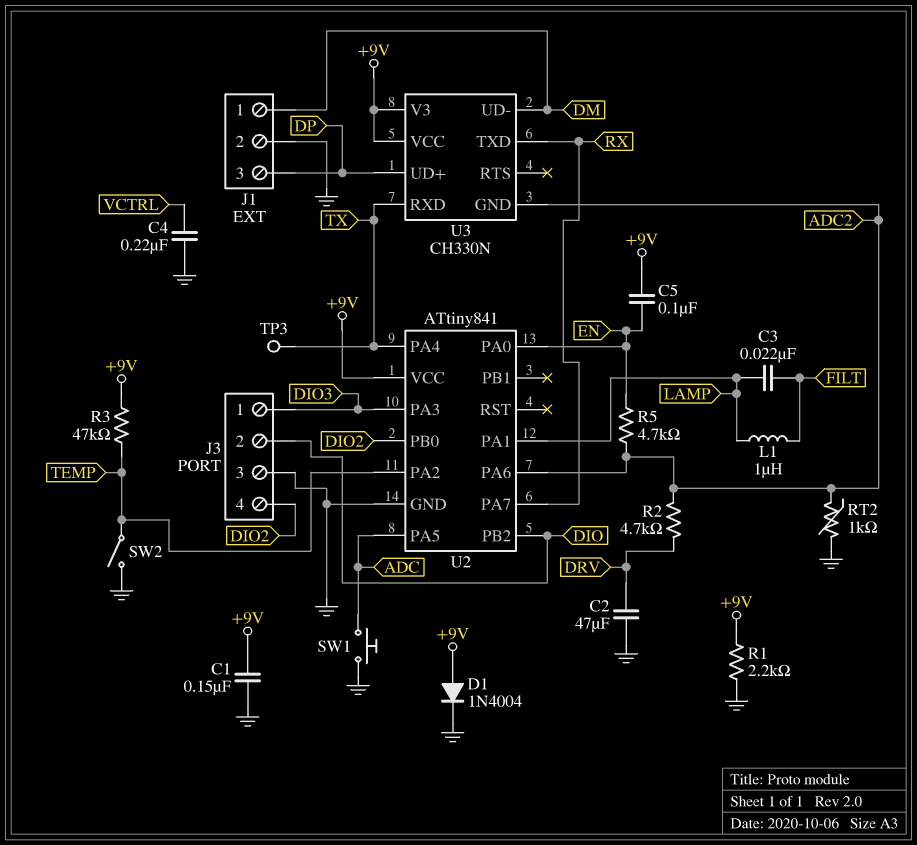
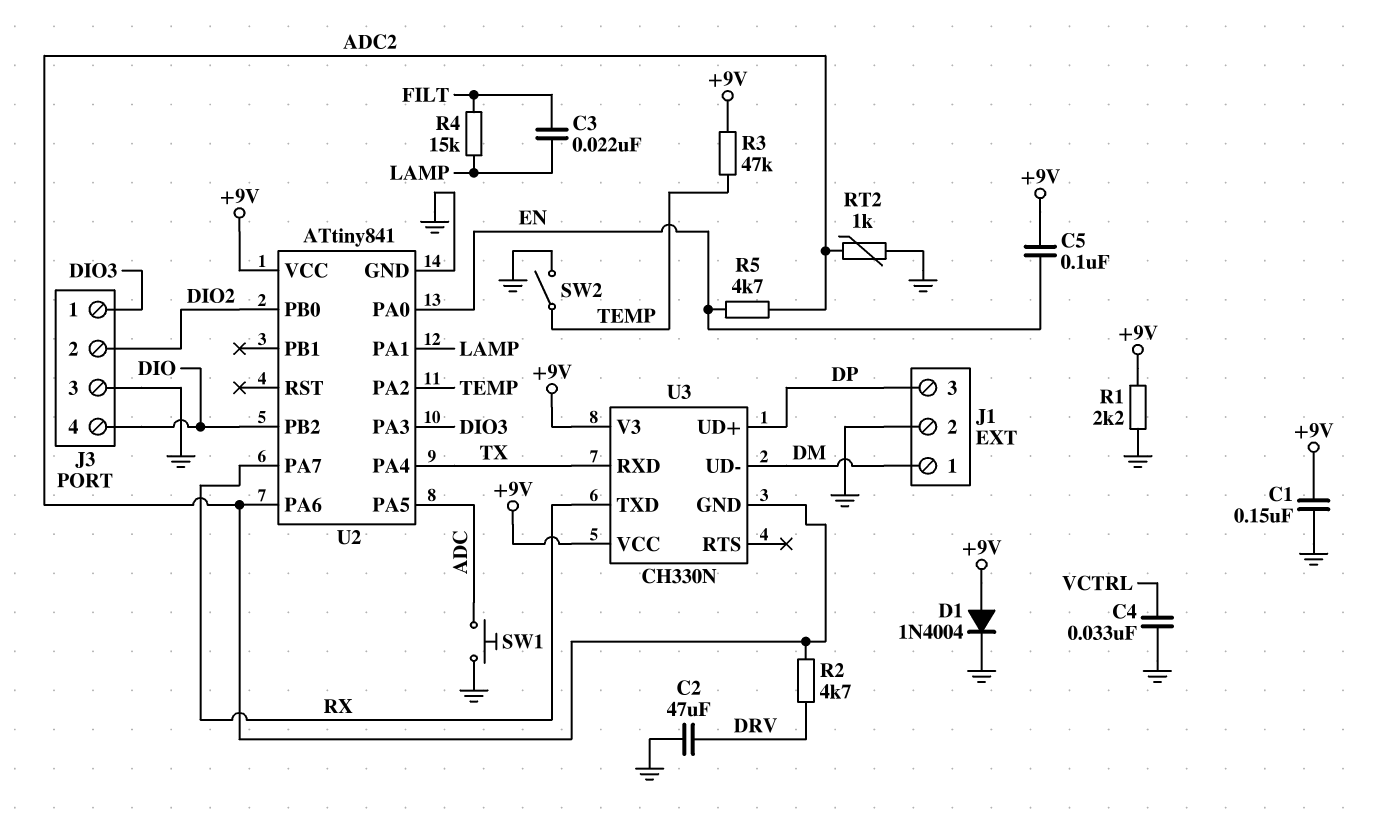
C4: 220nF (GND, VCTRL) -> 33nF (GND, VCTRL)
J3 pin 2: DIO -> DIO2
J3 pin 4: DIO2 -> DIO
L1: 1uH (FILT, LAMP) -> none
R4: none -> 15k (FILT, LAMP)
TP3: test point (TX) -> none

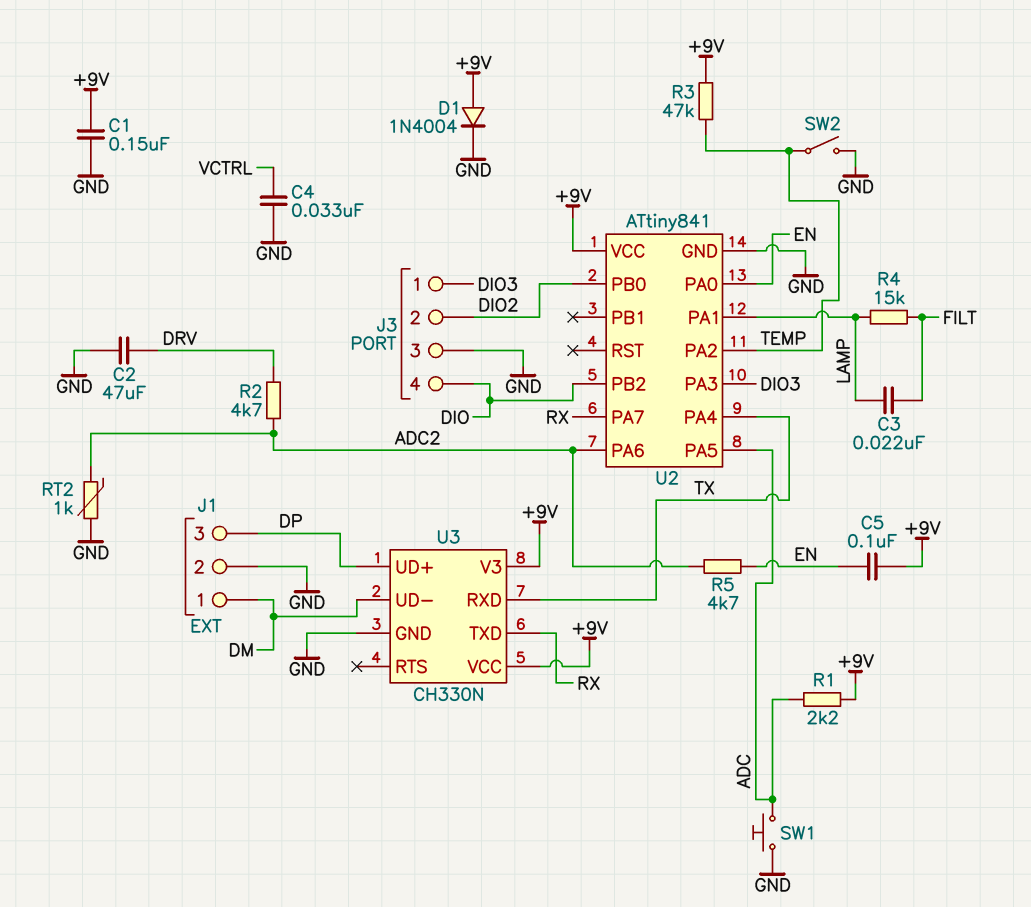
R1: 2.2k (+9V, GND) -> 2.2k (+9V, ADC)
U3 pin GND: ADC2 -> GND

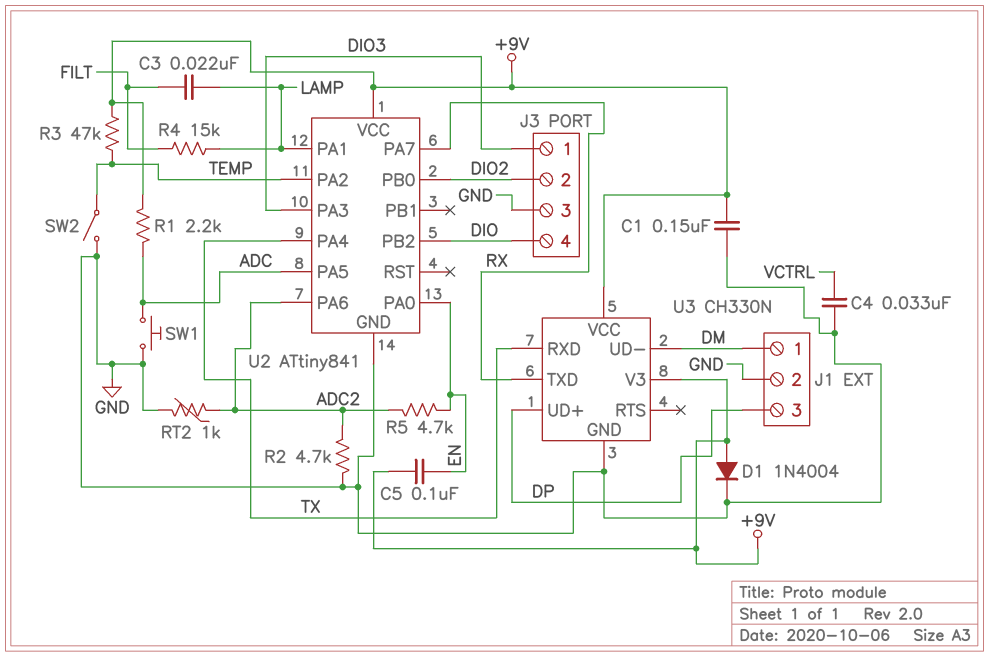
C2: 47uF (DRV, GND) -> none
R2: 4.7k (ADC2, DRV) -> 4.7k (ADC2, GND)

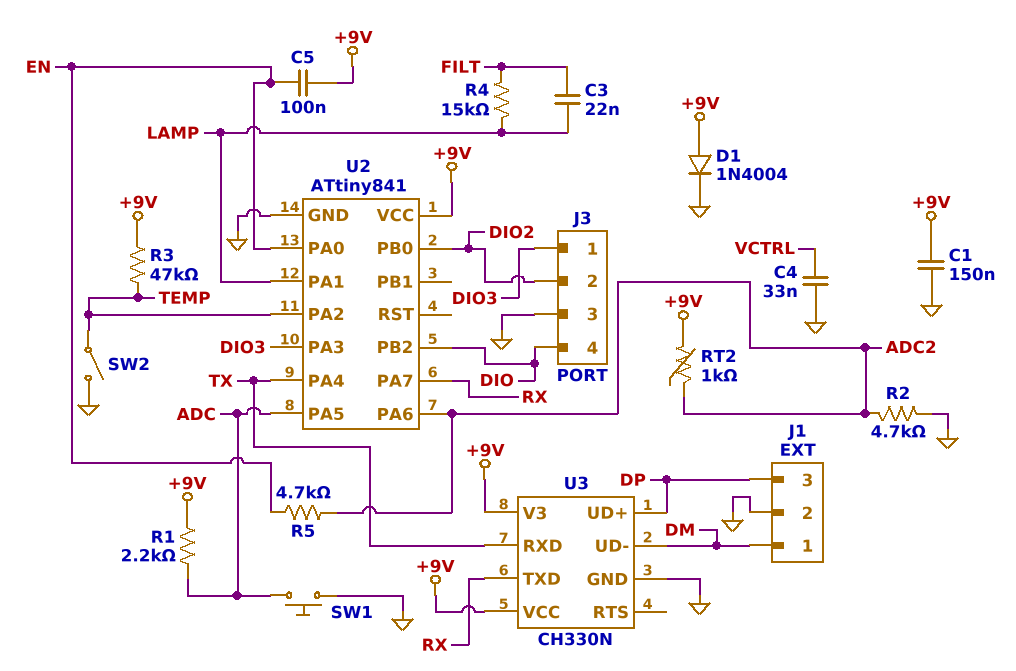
RT2: 1k (ADC2, GND) -> 1k (+9V, ADC2)

